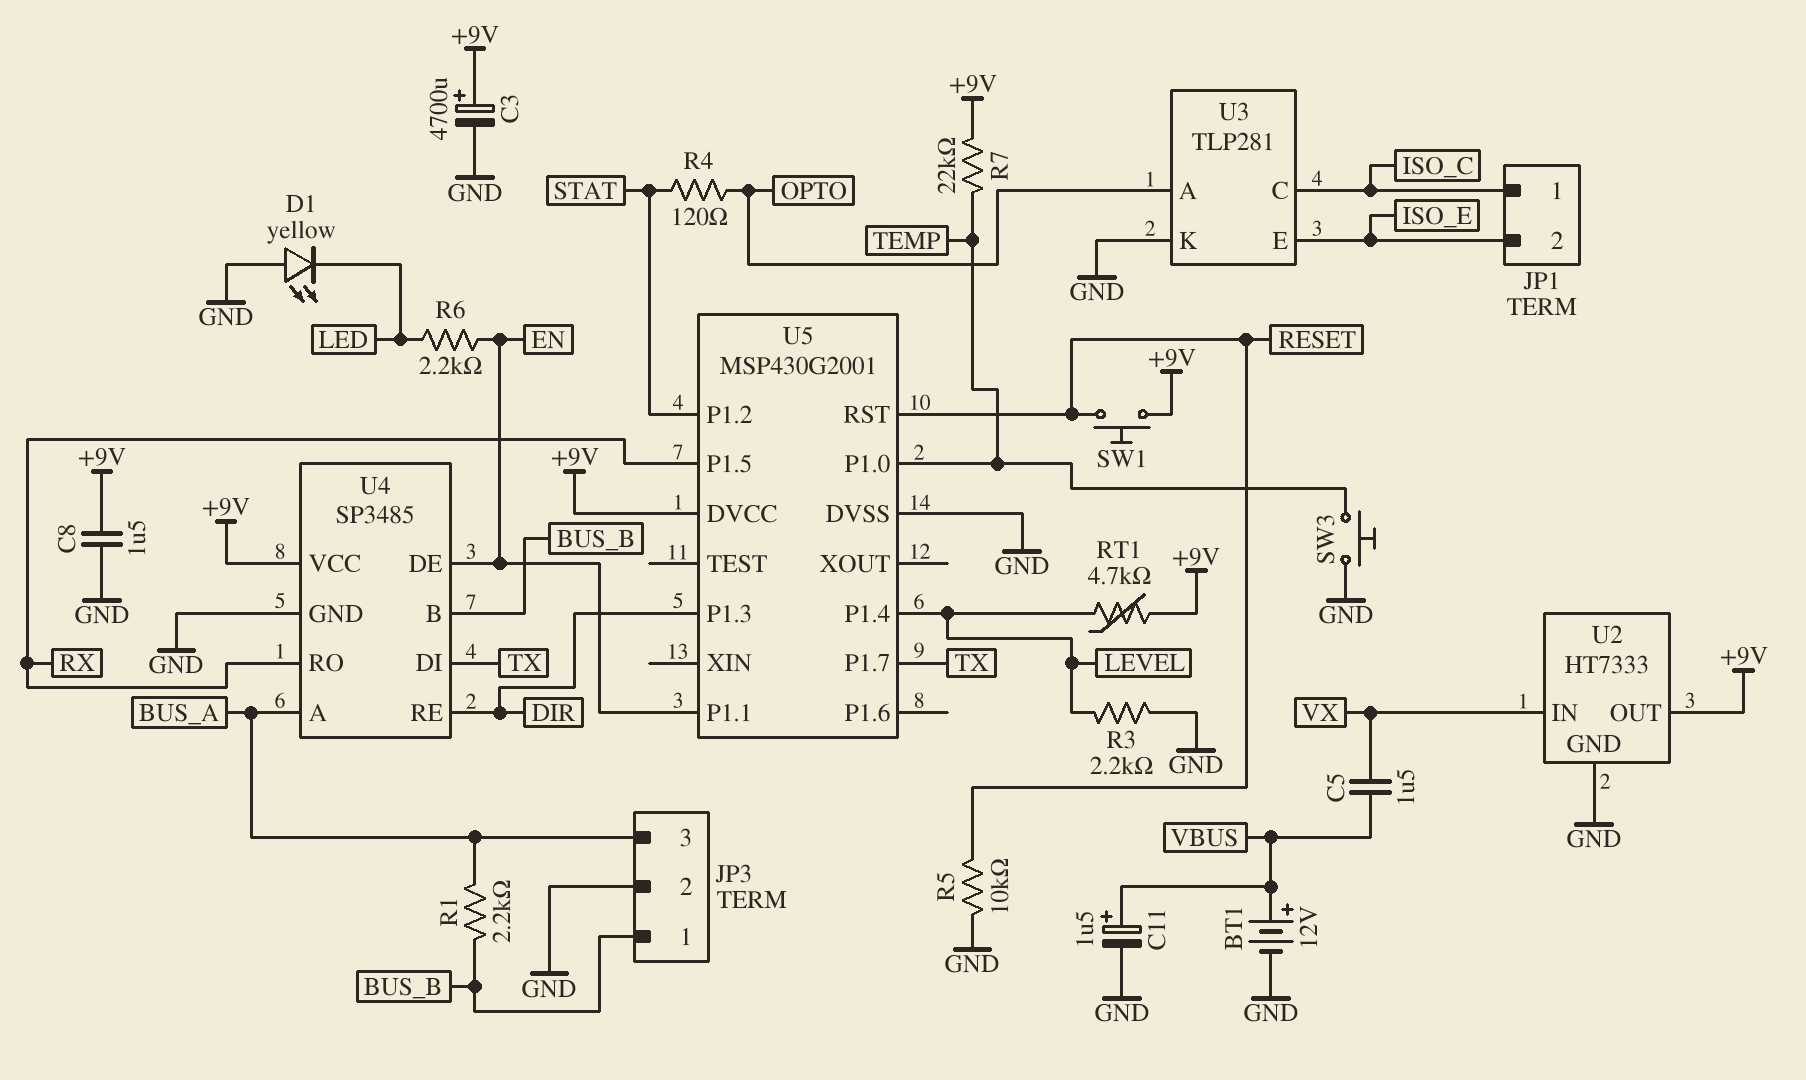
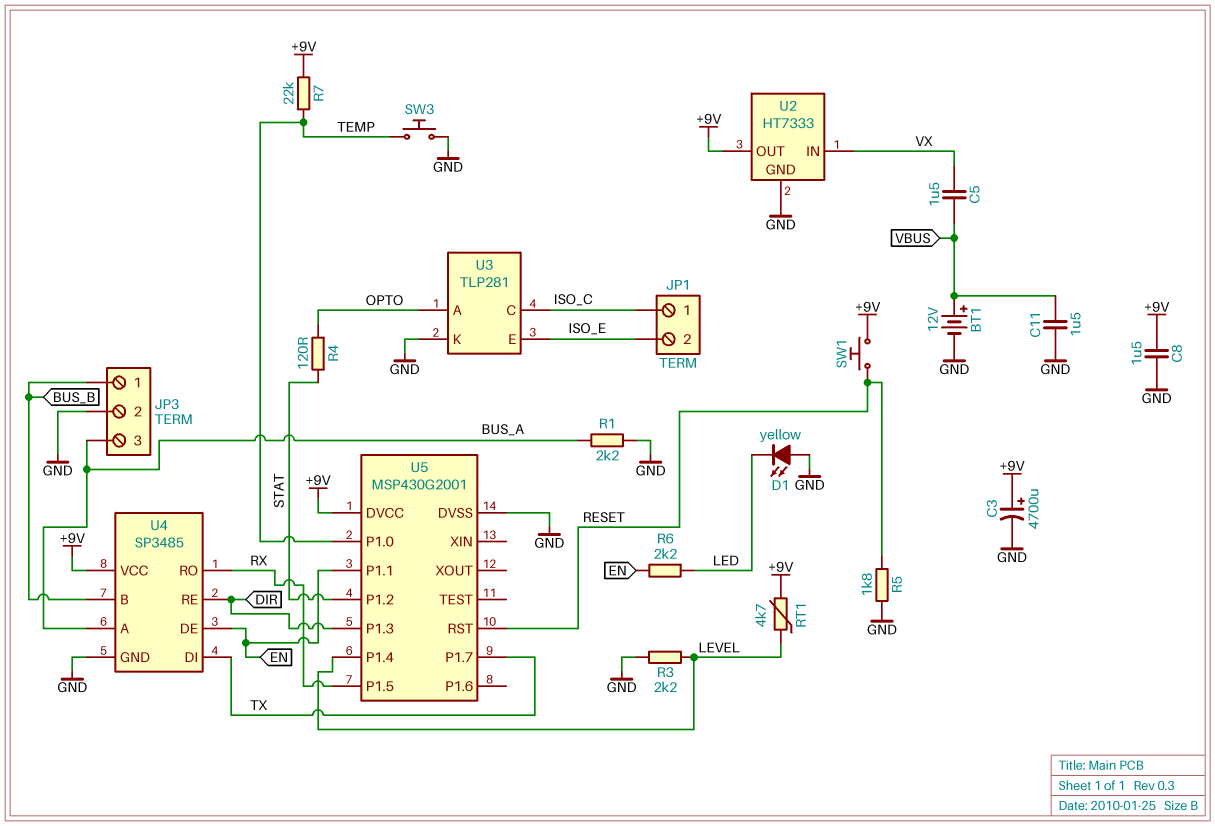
C11: 1.5uF (plus VBUS, minus GND) -> 1.5uF (GND, VBUS)
R1: 2.2k (BUS_A, BUS_B) -> 2.2k (BUS_A, GND)
R5: 10k (GND, RESET) -> 1.8k (GND, RESET)

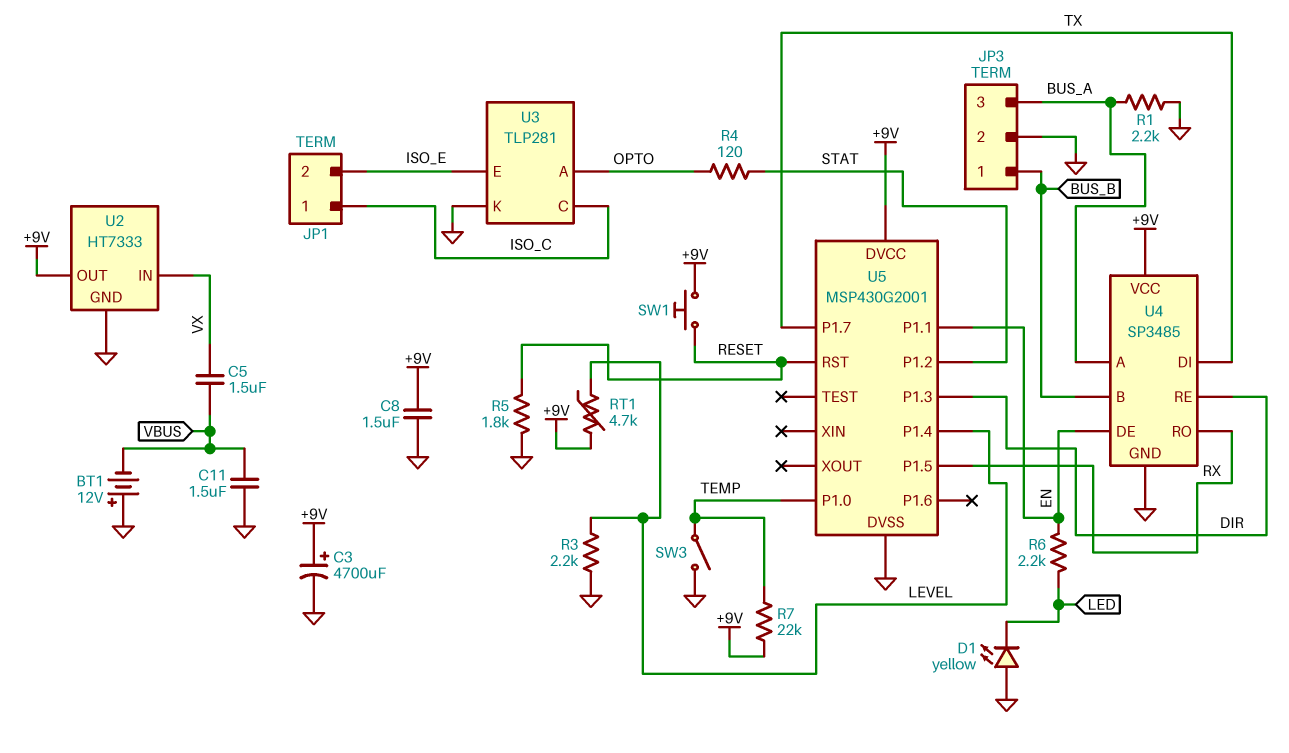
BT1: 12V (plus VBUS, minus GND) -> 12V (plus GND, minus VBUS)
SW3: button (GND, TEMP) -> switch (GND, TEMP)

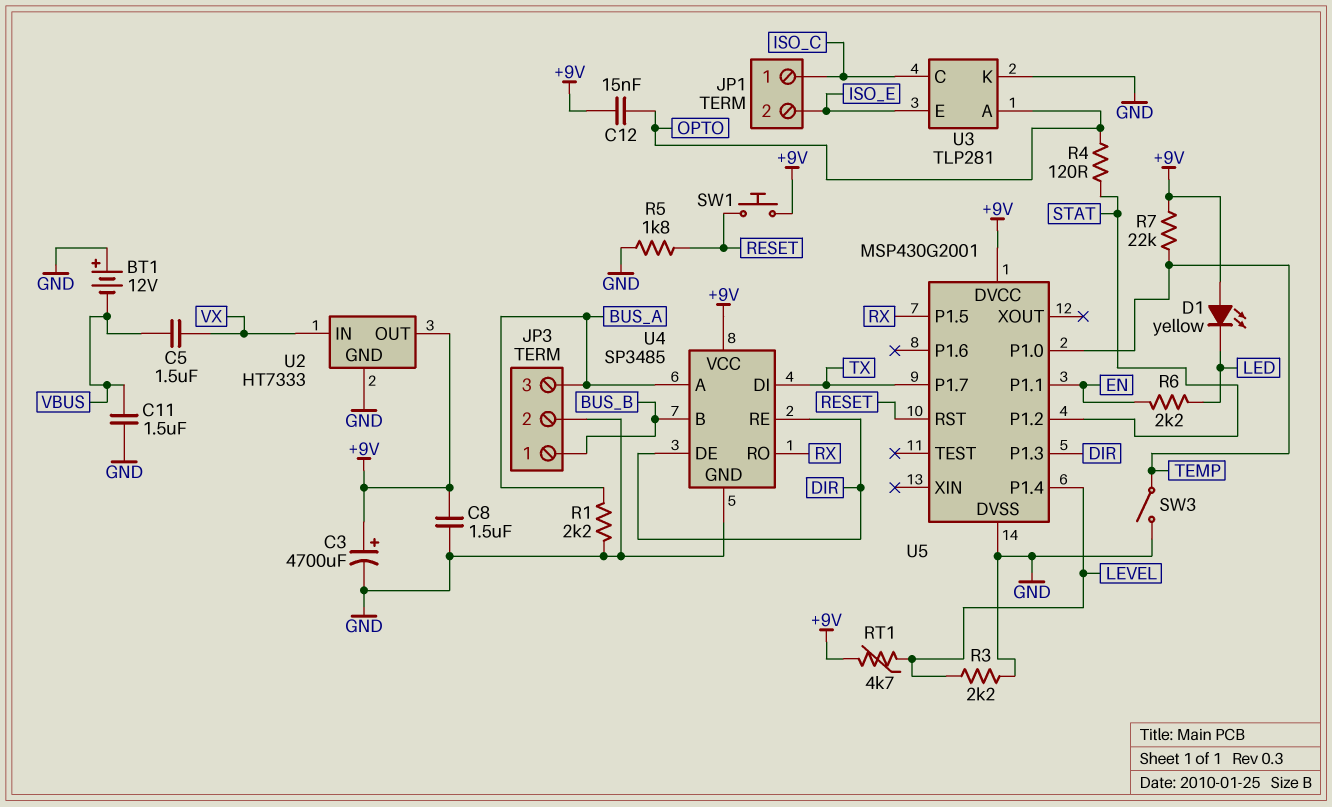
C12: none -> 15nF (+9V, OPTO)
D1: LED yellow (A GND, K LED) -> LED yellow (A +9V, K LED)
U4 pin DE: EN -> DIR

